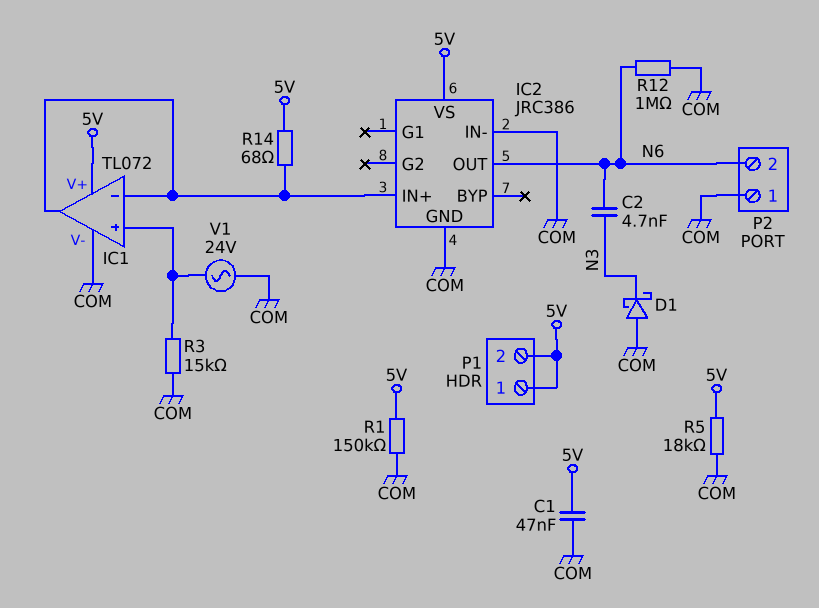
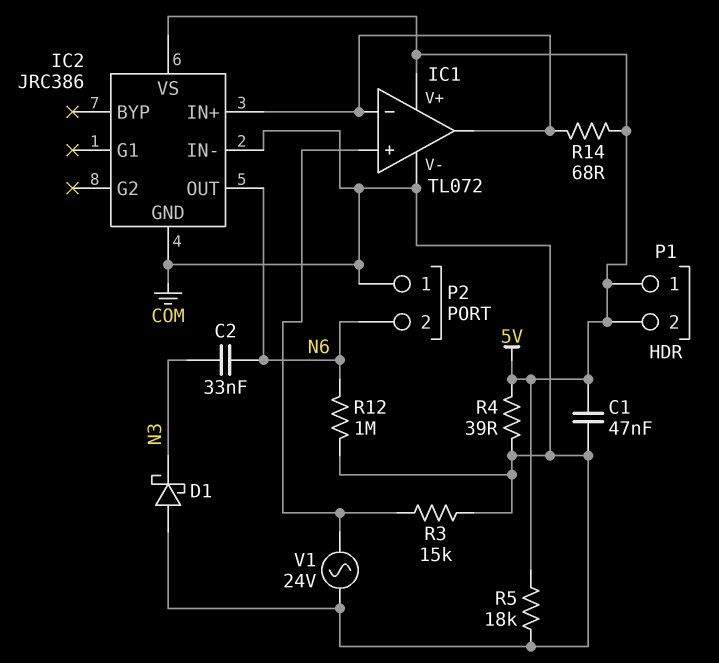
C2: 4.7nF (N3, N6) -> 33nF (N3, N6)
R1: 150k (5V, COM) -> none
R4: none -> 39 (5V, COM)

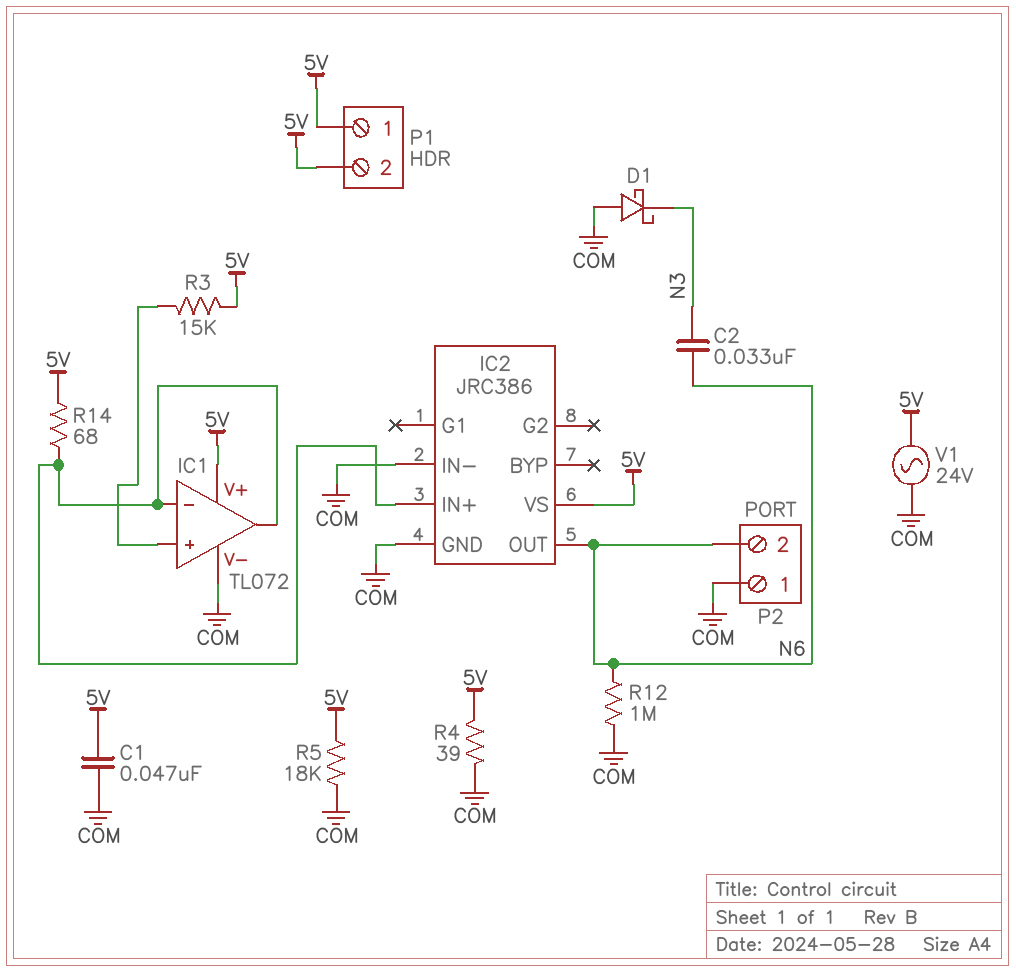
R3: 15k (COM, IC1/in+) -> 15k (5V, IC1/in+)
V1: AC 24V (COM, IC1/in+) -> AC 24V (5V, COM)

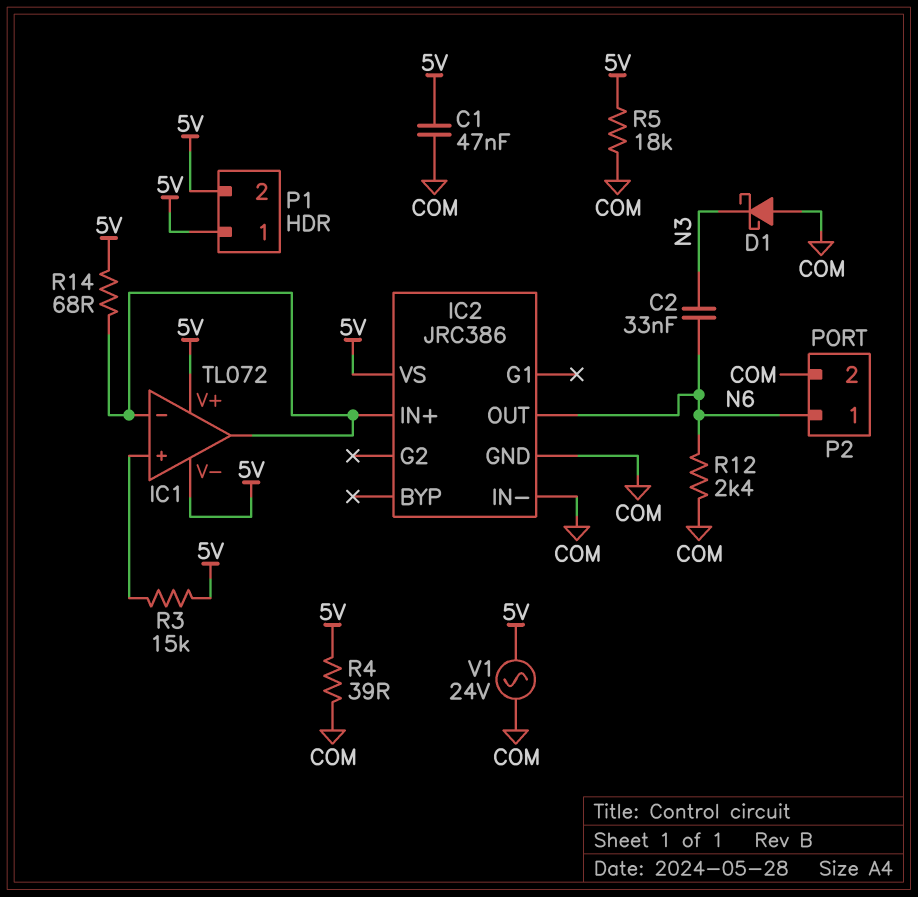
IC1 pin V-: COM -> 5V
P2 pin 1: COM -> N6
P2 pin 2: N6 -> COM
R12: 1M (COM, N6) -> 2.4k (COM, N6)

